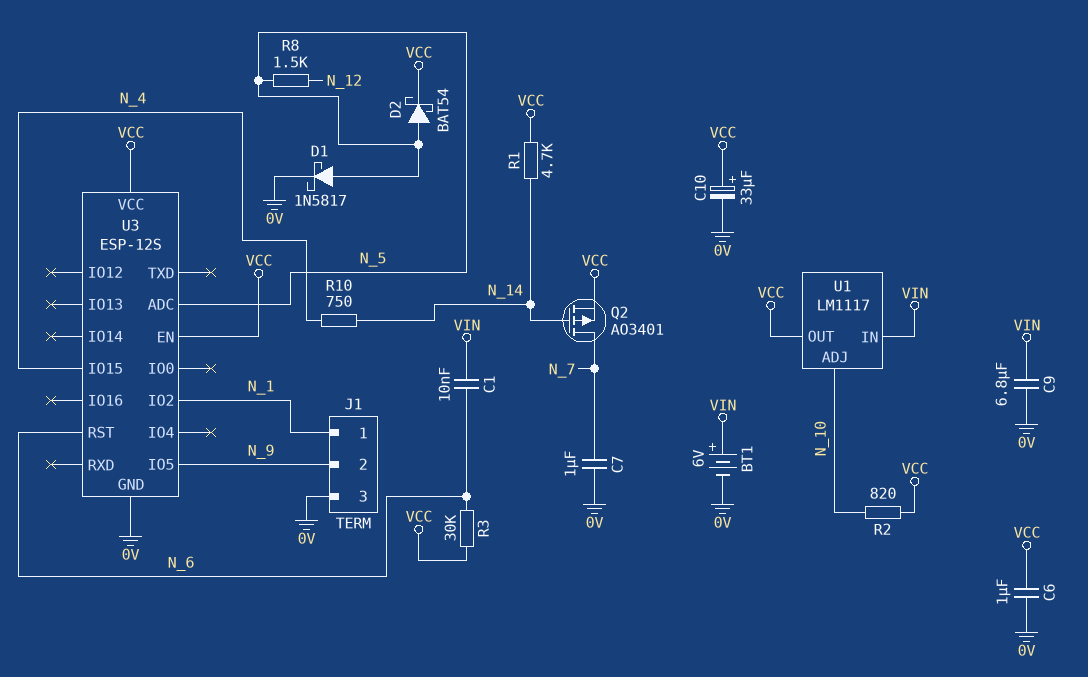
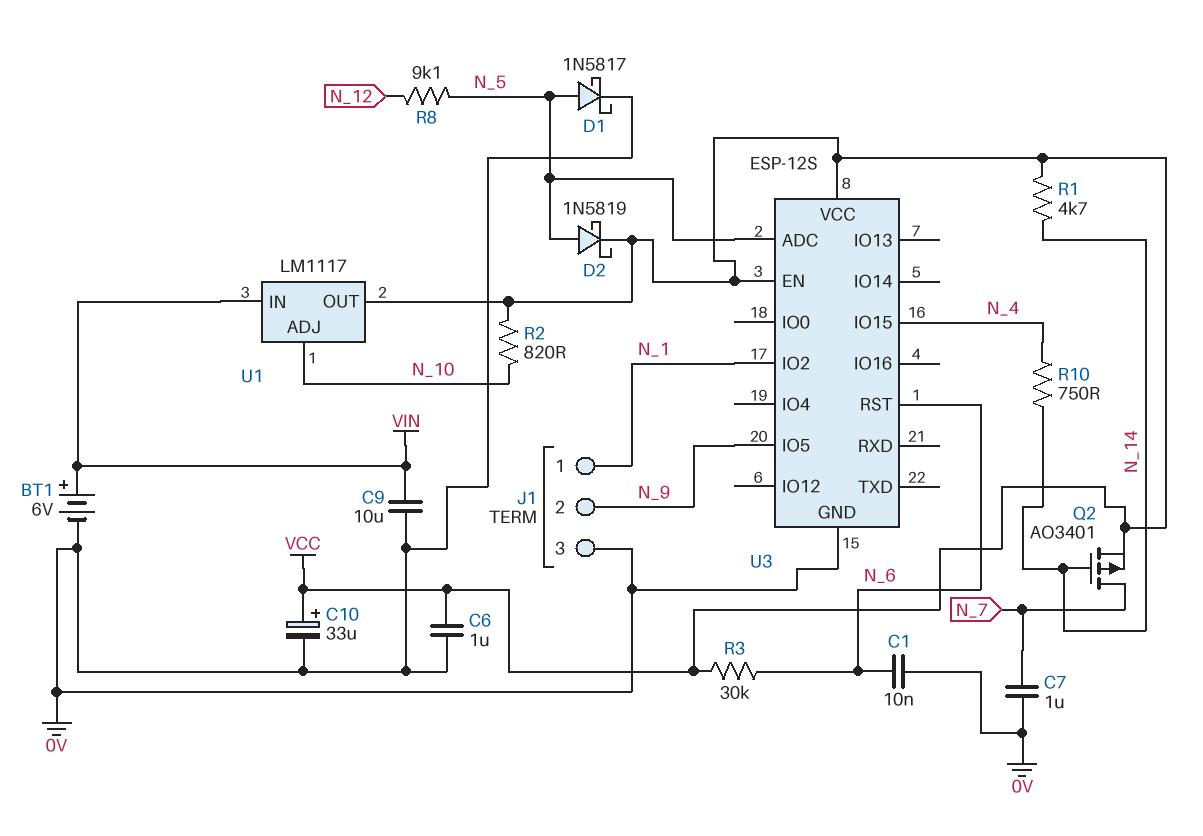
C1: 10nF (N_6, VIN) -> 10nF (0V, N_6)
C9: 6.8uF (0V, VIN) -> 10uF (0V, VIN)
D2: schottky BAT54 (A N_5, K VCC) -> schottky 1N5819 (A N_5, K VCC)
R8: 1.5k (N_5, N_12) -> 9.1k (N_5, N_12)

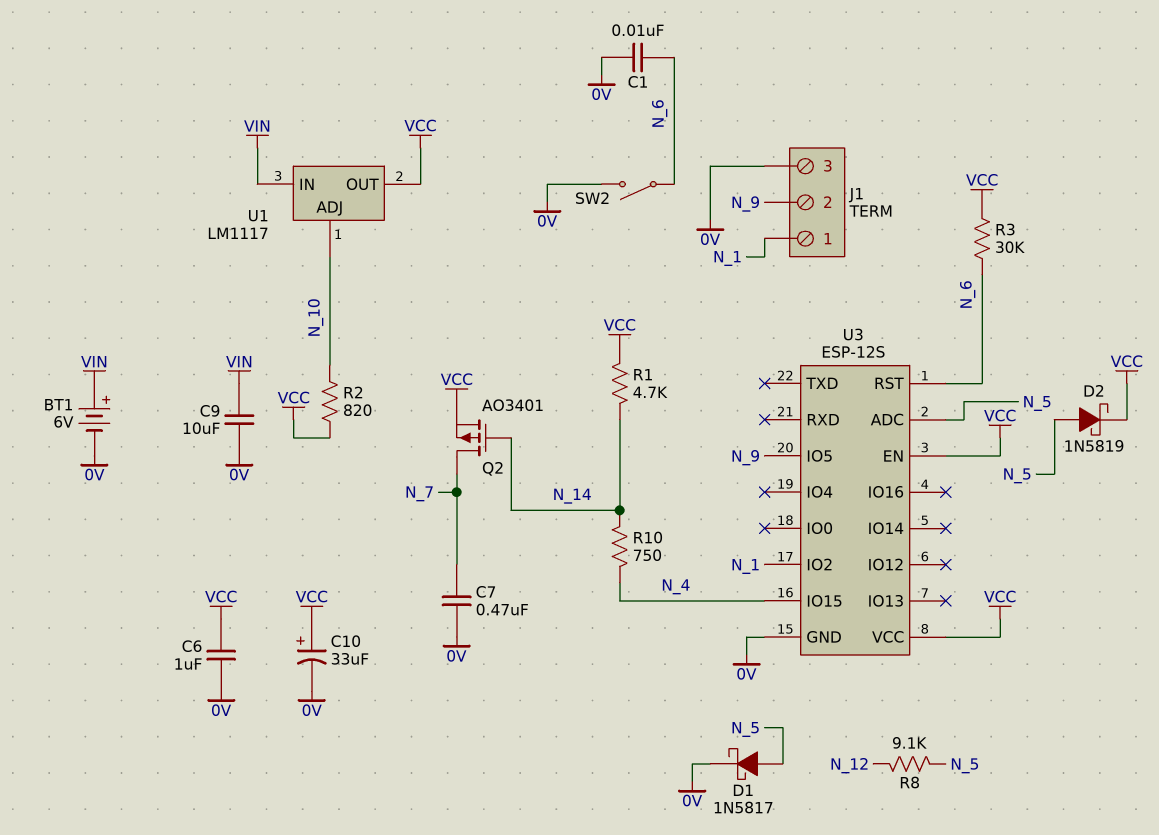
C7: 1uF (0V, N_7) -> 470nF (0V, N_7)
SW2: none -> switch (0V, N_6)

